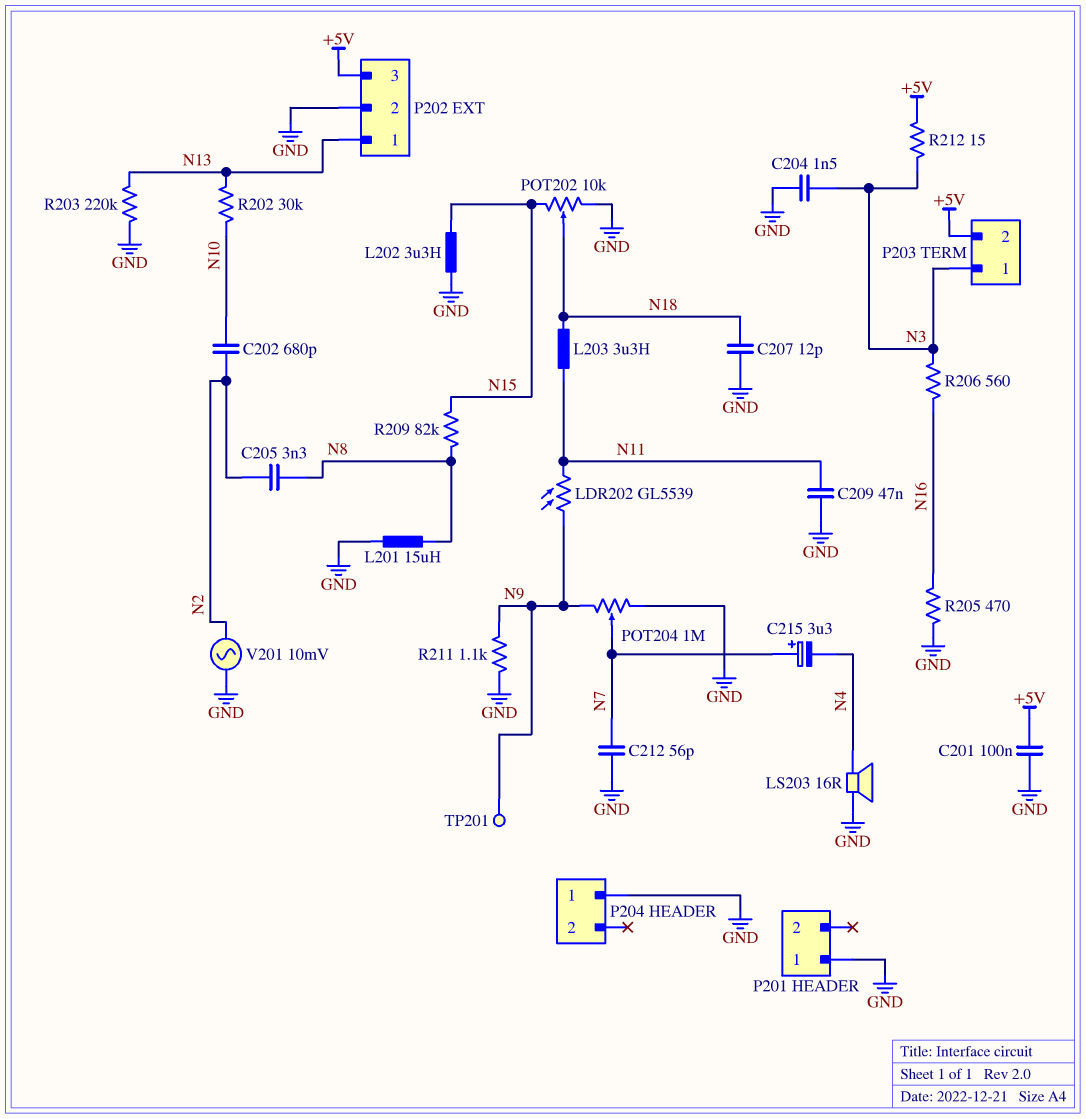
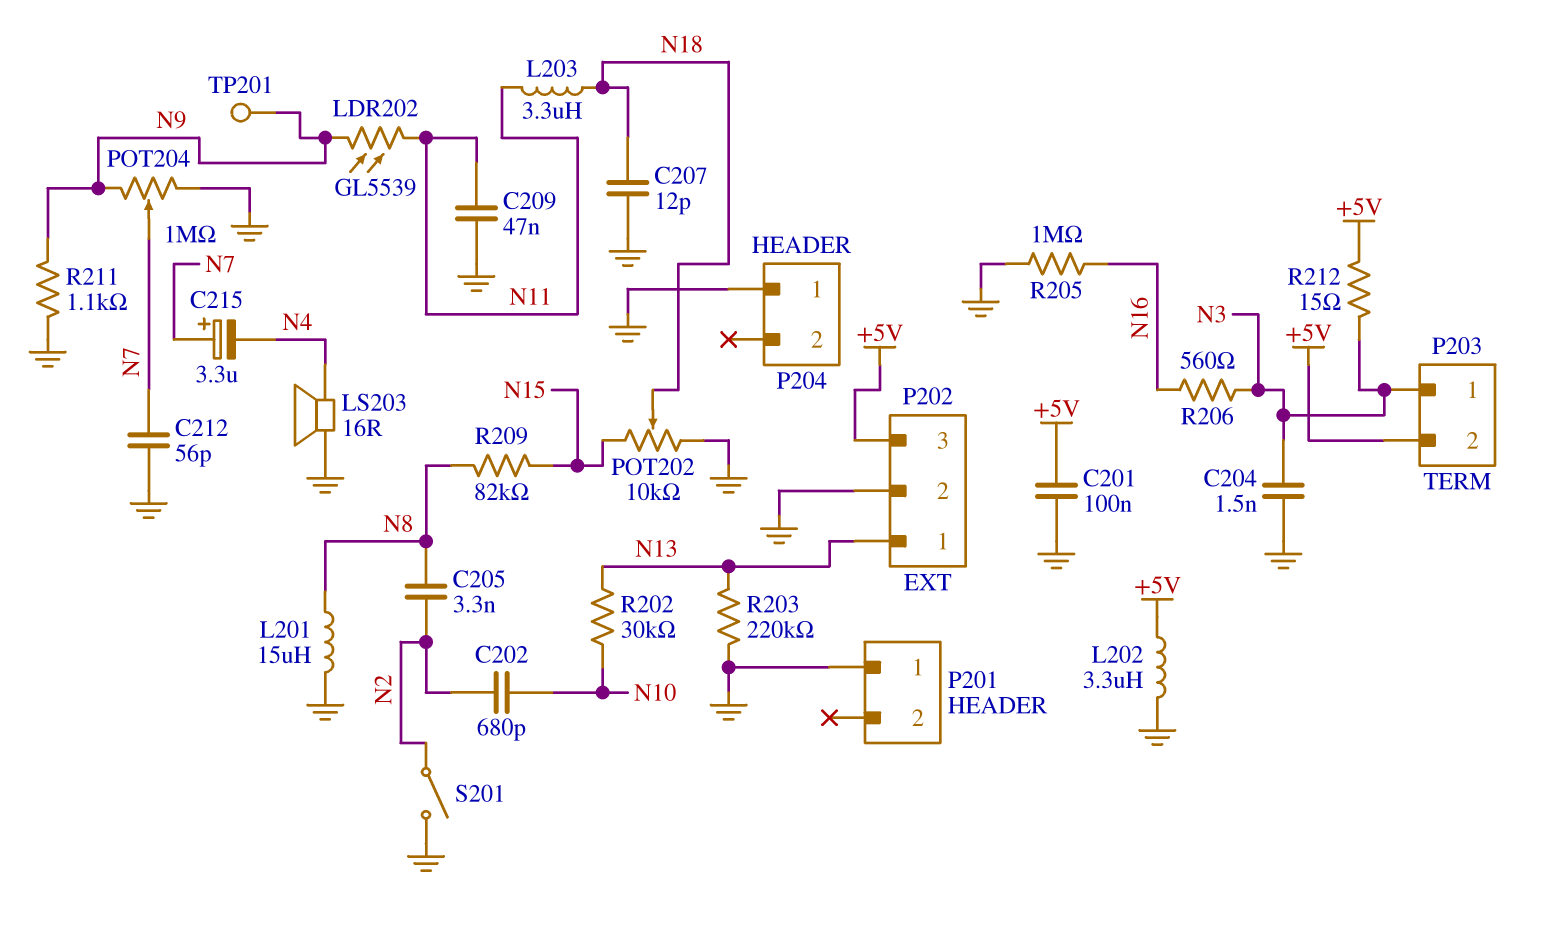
L202: 3.3uH (GND, N15) -> 3.3uH (+5V, GND)
R205: 470 (GND, N16) -> 1M (GND, N16)
S201: none -> switch (GND, N2)
V201: AC 10mV (GND, N2) -> none

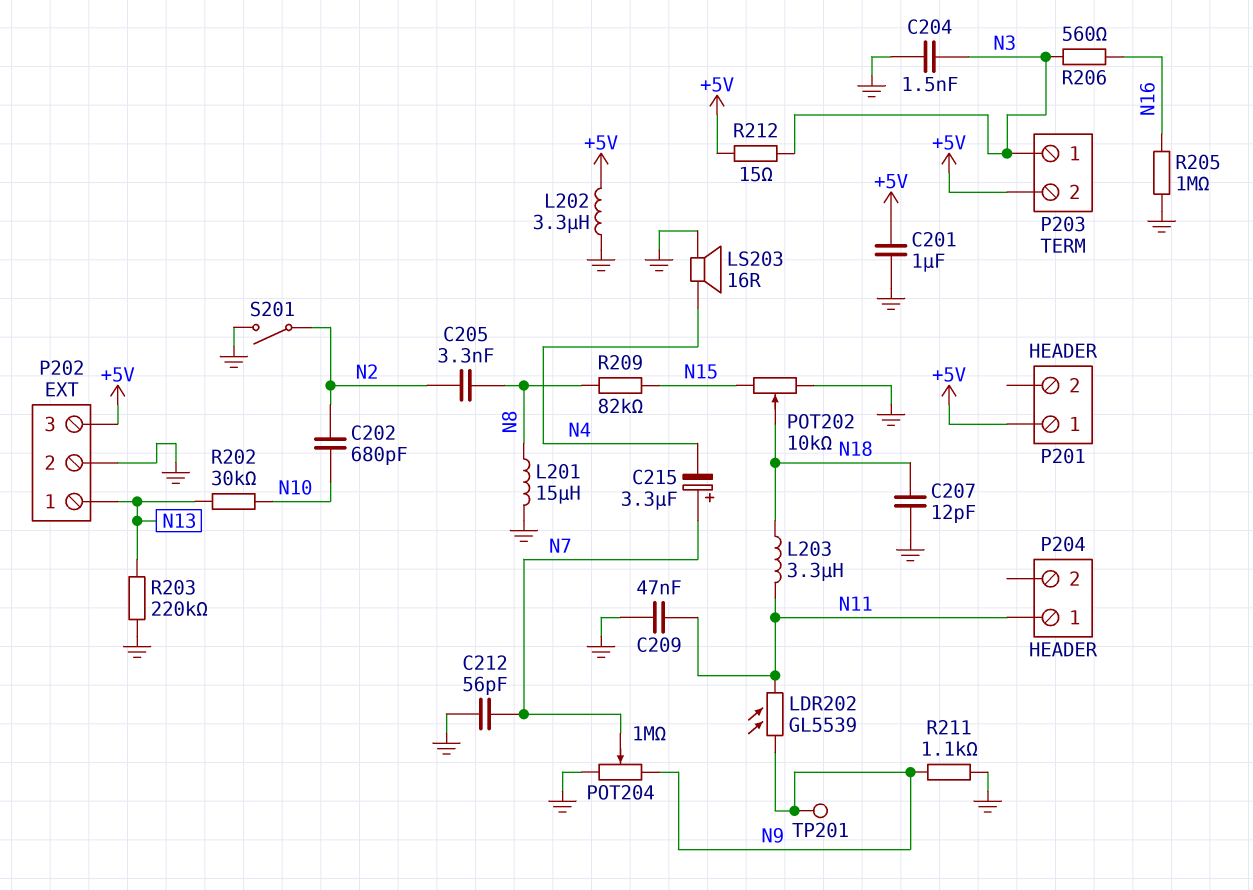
C201: 100nF (+5V, GND) -> 1uF (+5V, GND)
P201 pin 1: GND -> +5V
P204 pin 1: GND -> N11

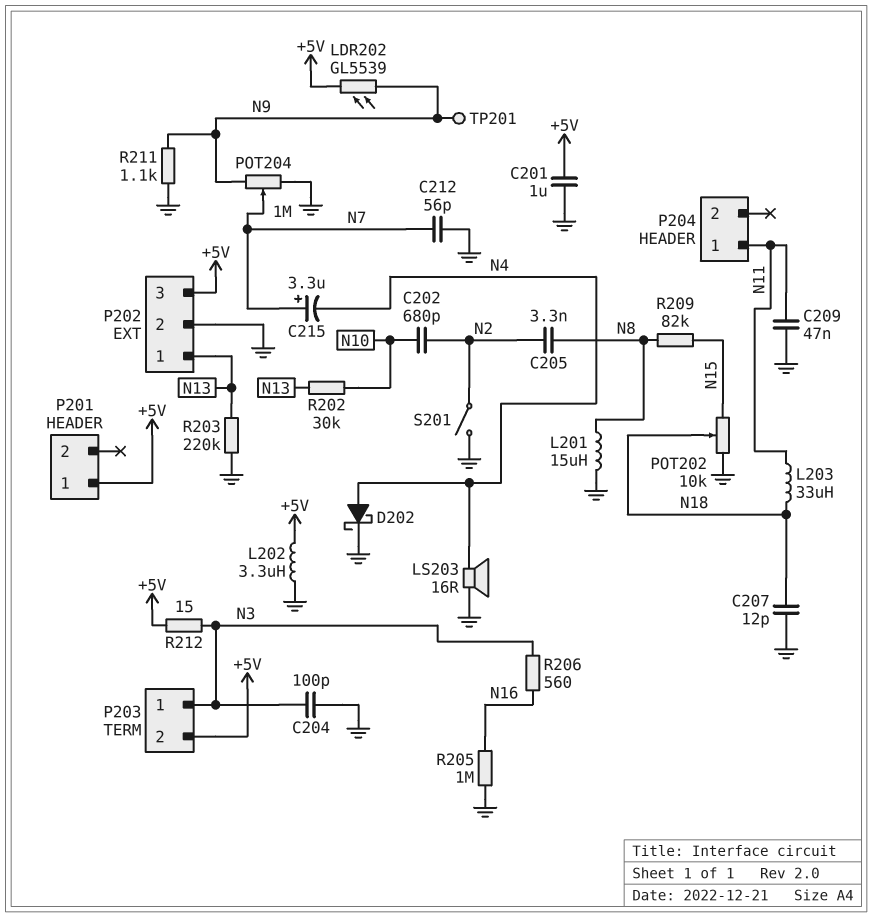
C204: 1.5nF (GND, N3) -> 100pF (GND, N3)
D202: none -> schottky (A N4, K GND)
L203: 3.3uH (N11, N18) -> 33uH (N11, N18)
LDR202: GL5539 (N9, N11) -> GL5539 (+5V, N9)

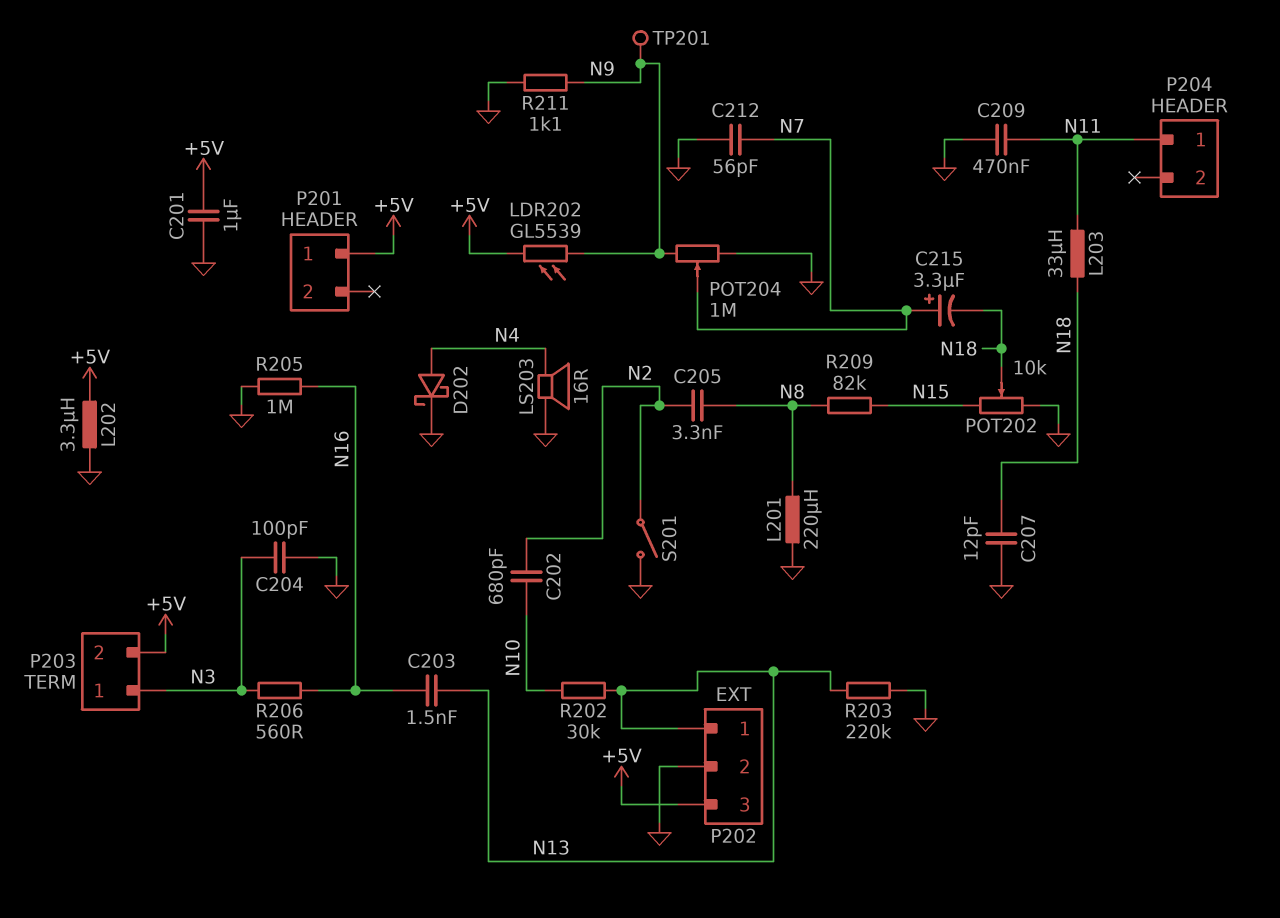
C203: none -> 1.5nF (N13, N16)
C209: 47nF (GND, N11) -> 470nF (GND, N11)
C215: 3.3uF (plus N7, minus N4) -> 3.3uF (plus N7, minus N18)
L201: 15uH (GND, N8) -> 220uH (GND, N8)
R212: 15 (+5V, N3) -> none

